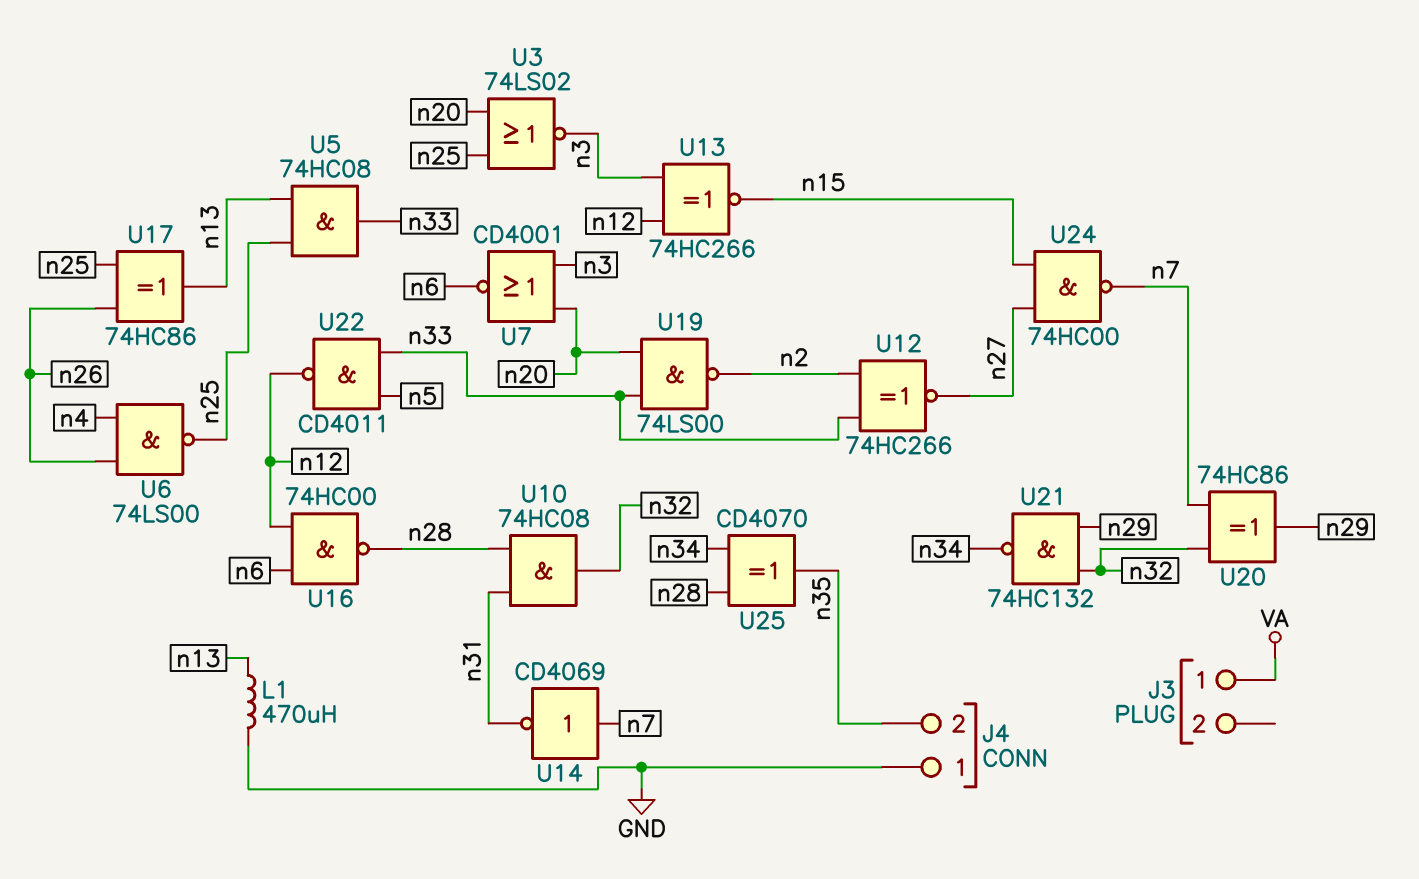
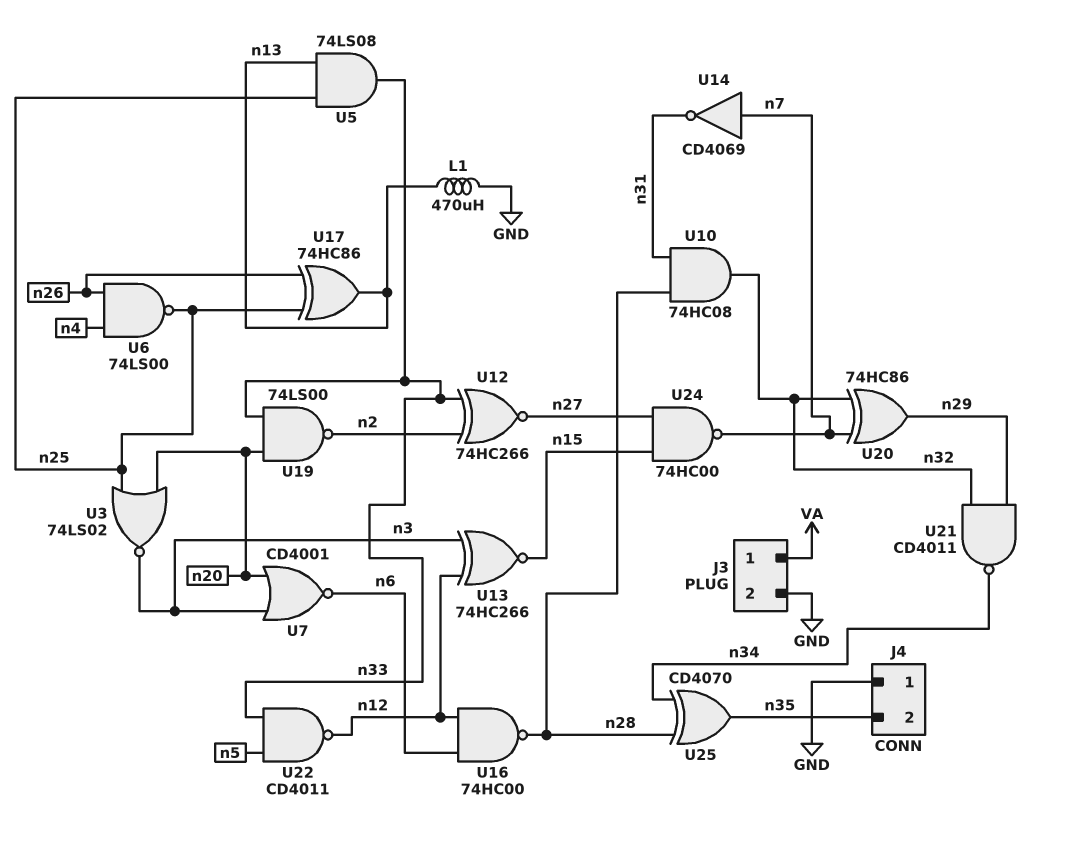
J3 pin 2: none -> GND
U5: AND 74HC08 (in n13, in n25, out n33) -> AND 74LS08 (in n13, in n25, out n33)
U21: NAND 74HC132 (in n29, in n32, out n34) -> NAND CD4011 (in n29, in n32, out n34)

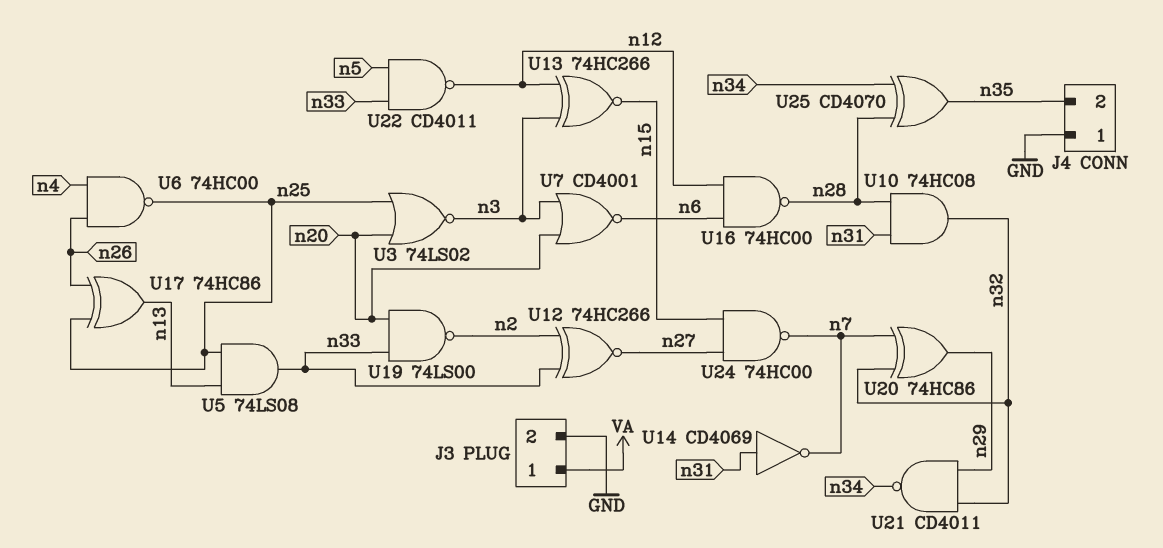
L1: 470uH (GND, n13) -> none
U6: NAND 74LS00 (in n4, in n26, out n25) -> NAND 74HC00 (in n4, in n26, out n25)
U14: NOT CD4069 (in n7, out n31) -> NOT CD4069 (in n31, out n7)

